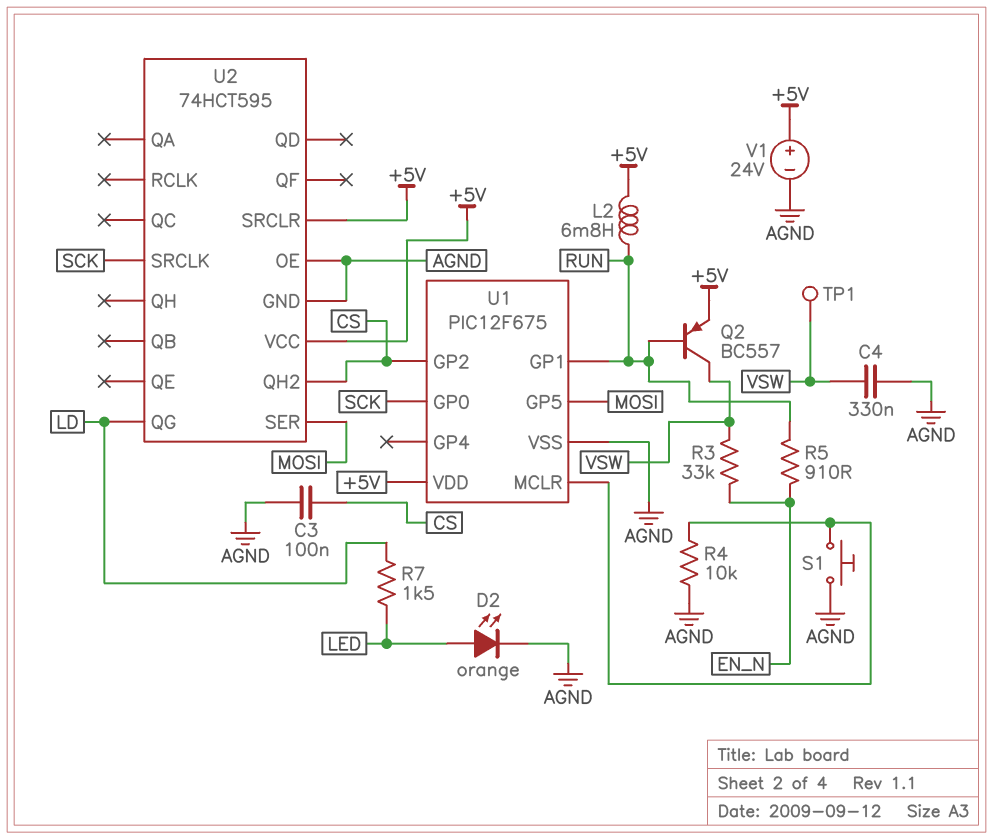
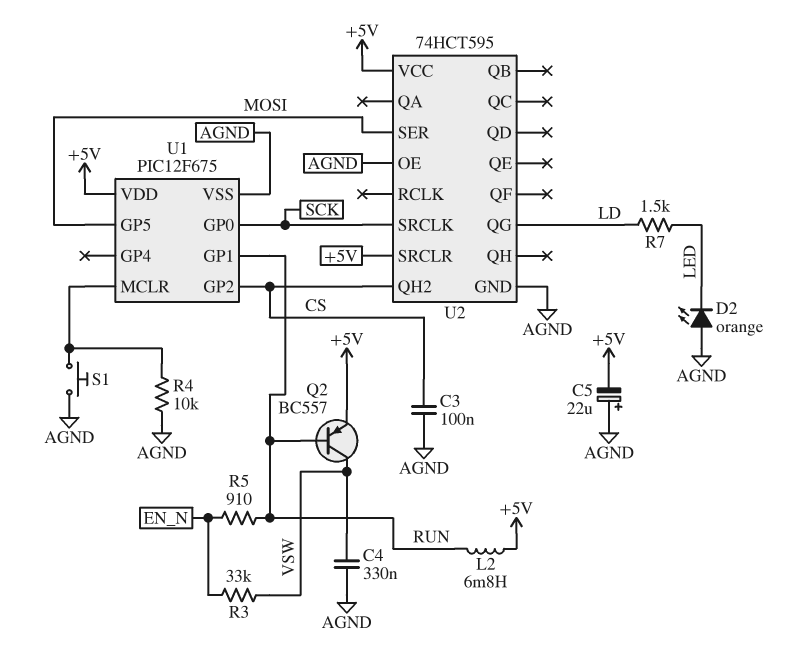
C5: none -> 22uF (plus AGND, minus +5V)
D2: LED orange (A LED, K AGND) -> LED orange (A AGND, K LED)
TP1: test point (VSW) -> none
V1: 24V (plus +5V, minus AGND) -> none

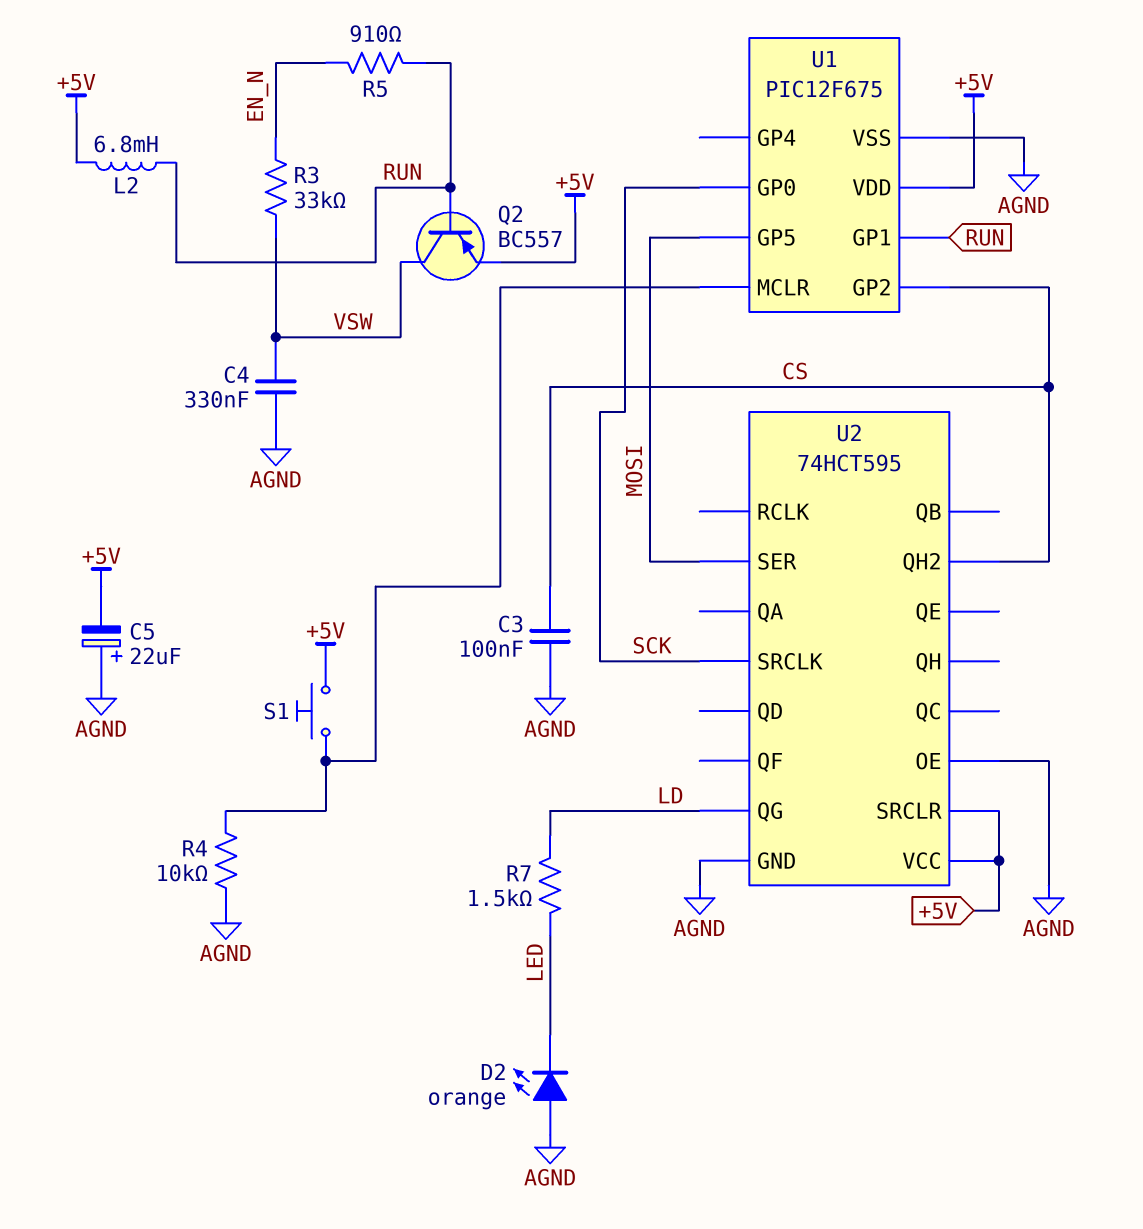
S1: button (AGND, U1/MCLR) -> button (+5V, U1/MCLR)

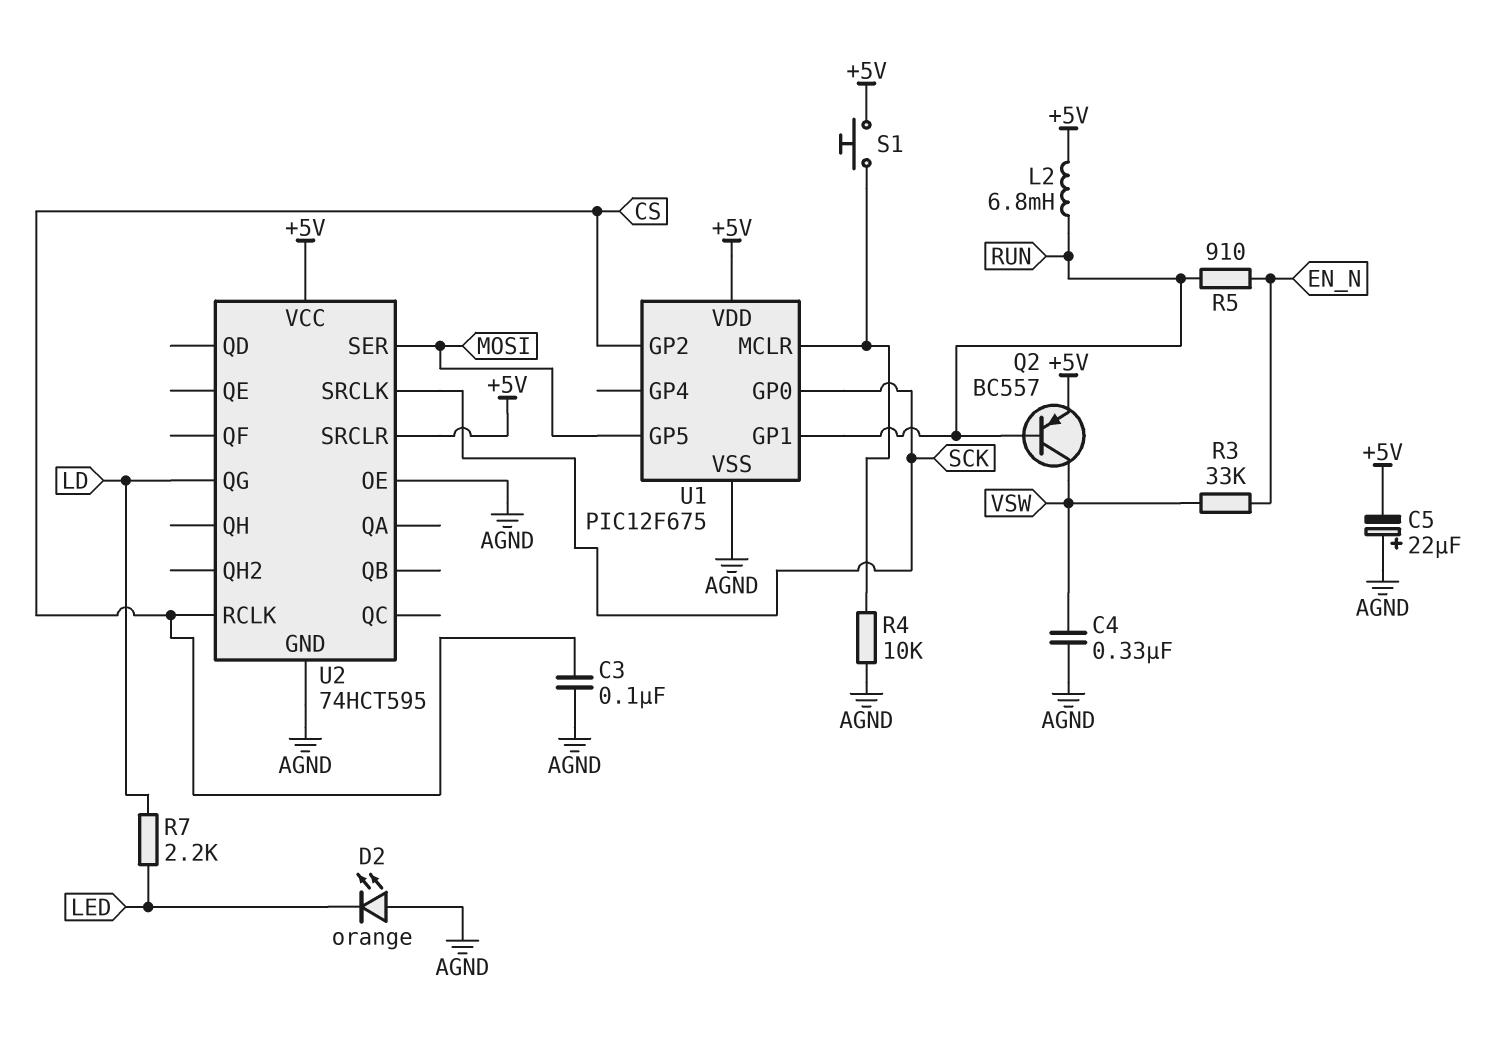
R7: 1.5k (LD, LED) -> 2.2k (LD, LED)
U2 pin QH2: CS -> none
U2 pin RCLK: none -> CS

